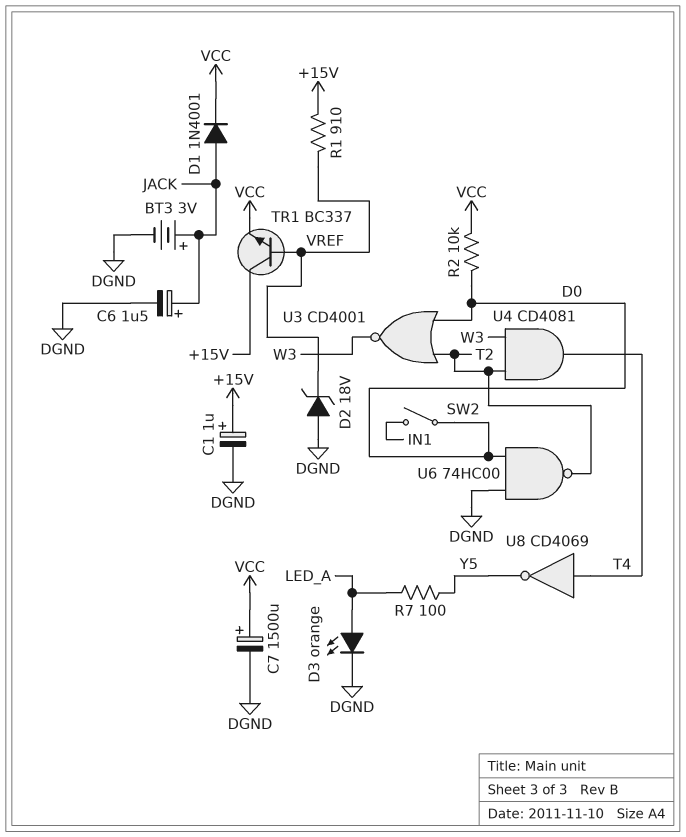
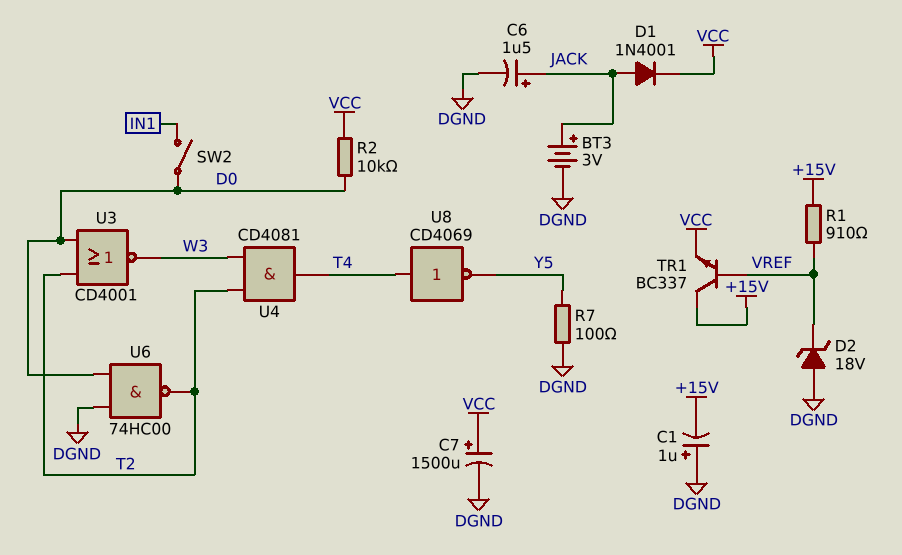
C1: 1uF (plus +15V, minus DGND) -> 1uF (plus DGND, minus +15V)
D3: LED orange (A LED_A, K DGND) -> none
R7: 100 (LED_A, Y5) -> 100 (DGND, Y5)

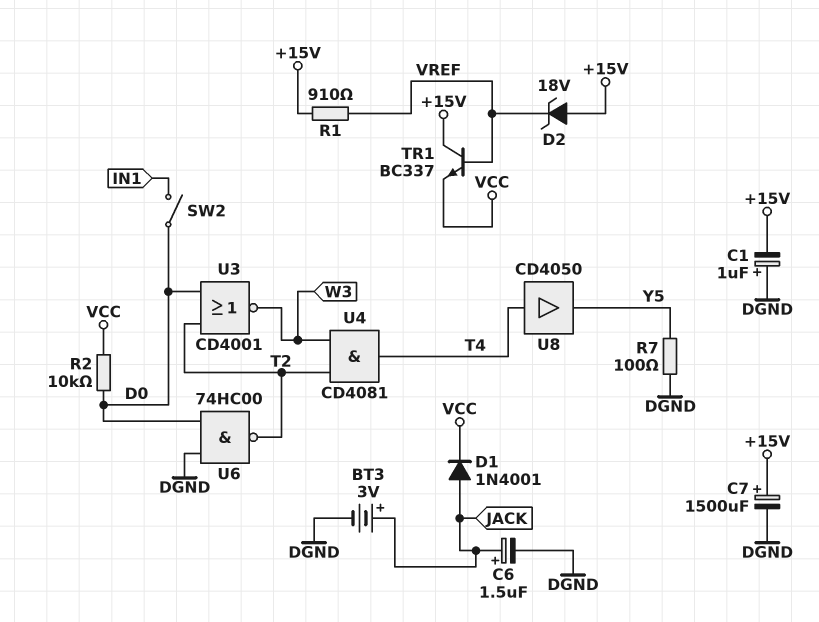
C7: 1500uF (plus VCC, minus DGND) -> 1500uF (plus +15V, minus DGND)
D2: zener 18V (A DGND, K VREF) -> zener 18V (A +15V, K VREF)
U8: NOT CD4069 (in T4, out Y5) -> buffer CD4050 (in T4, out Y5)

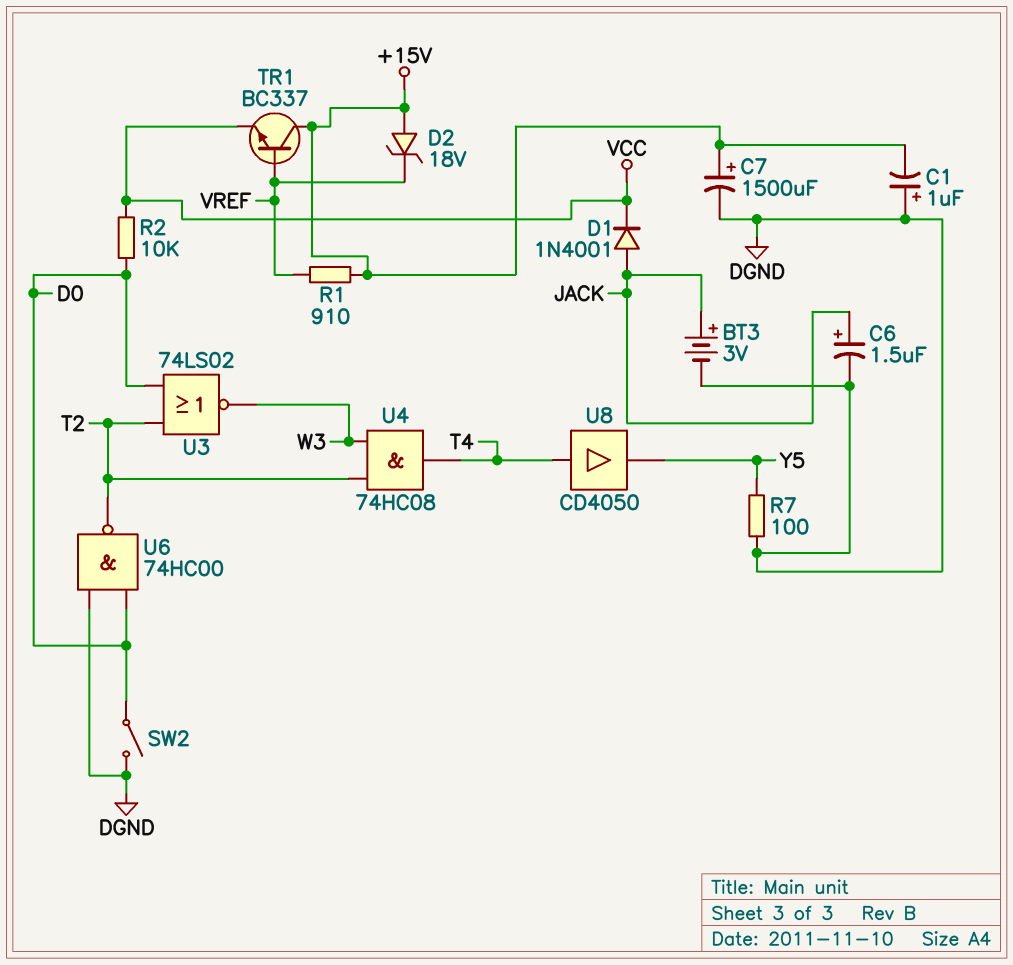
SW2: switch (D0, IN1) -> switch (D0, DGND)
U3: NOR CD4001 (in D0, in T2, out W3) -> NOR 74LS02 (in D0, in T2, out W3)
U4: AND CD4081 (in T2, in W3, out T4) -> AND 74HC08 (in T2, in W3, out T4)

